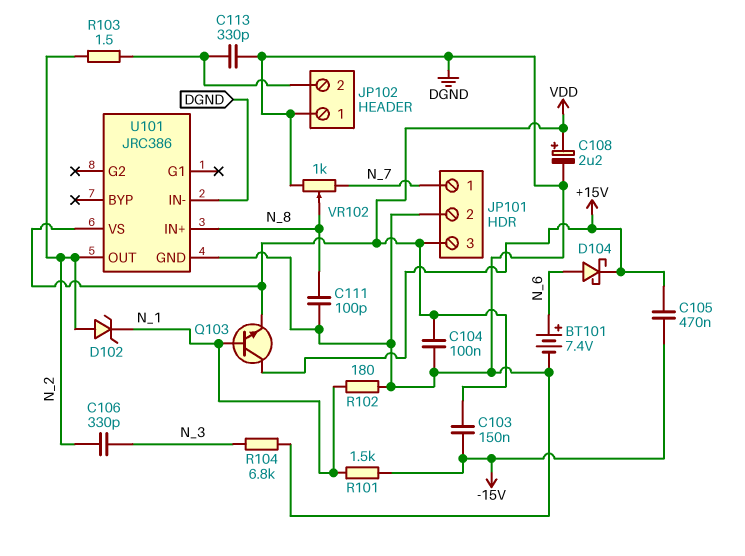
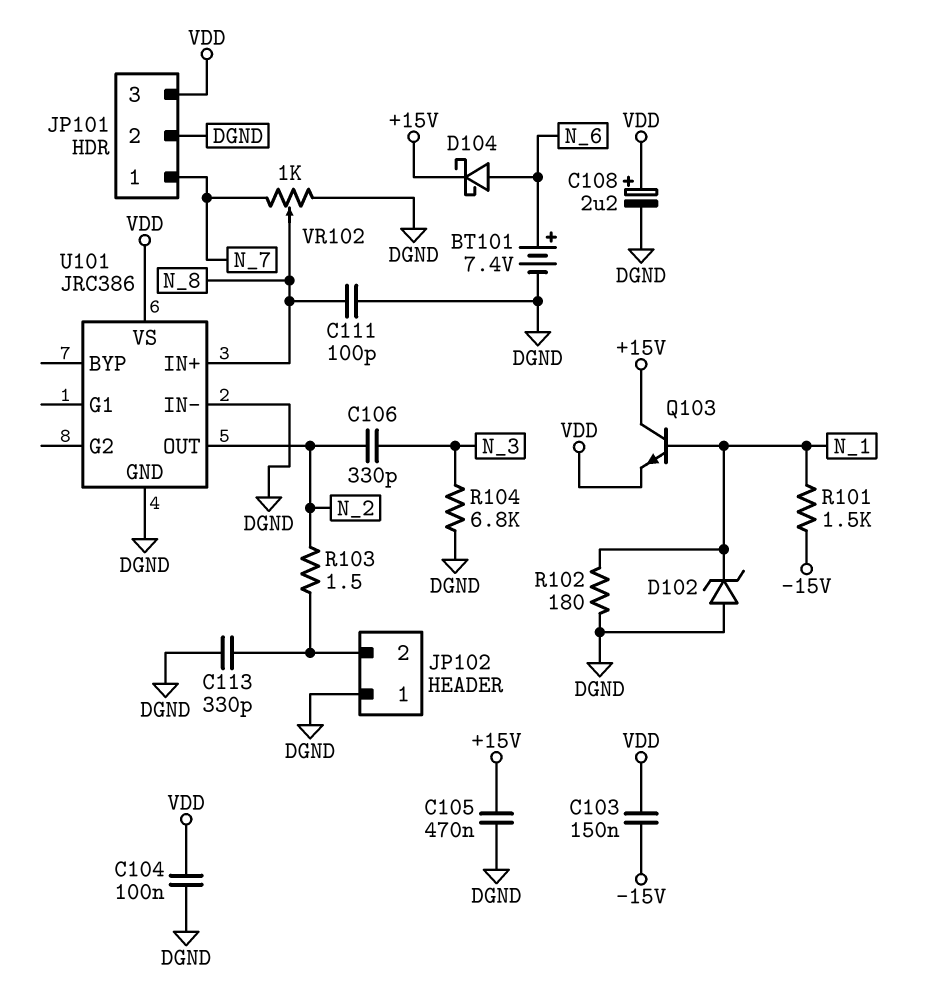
C105: 470nF (+15V, -15V) -> 470nF (+15V, DGND)
D102: zener (A N_2, K N_1) -> zener (A DGND, K N_1)

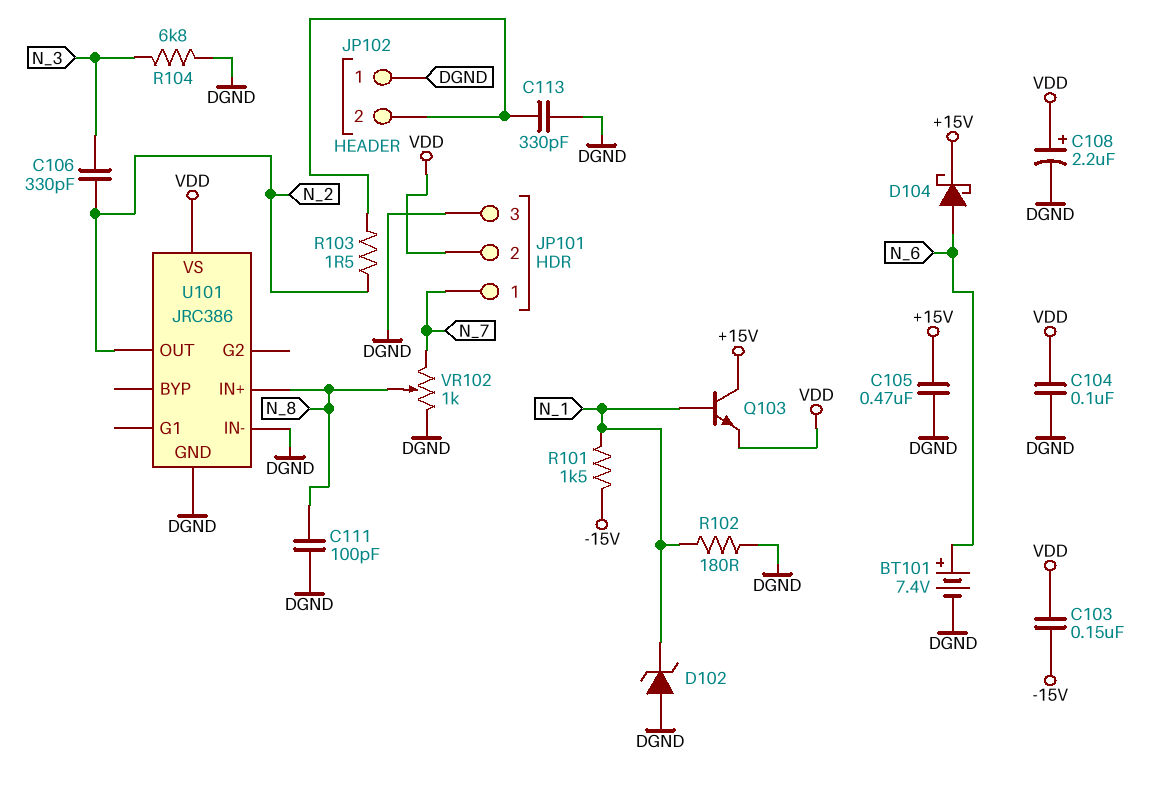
JP101 pin 2: DGND -> VDD
JP101 pin 3: VDD -> DGND

